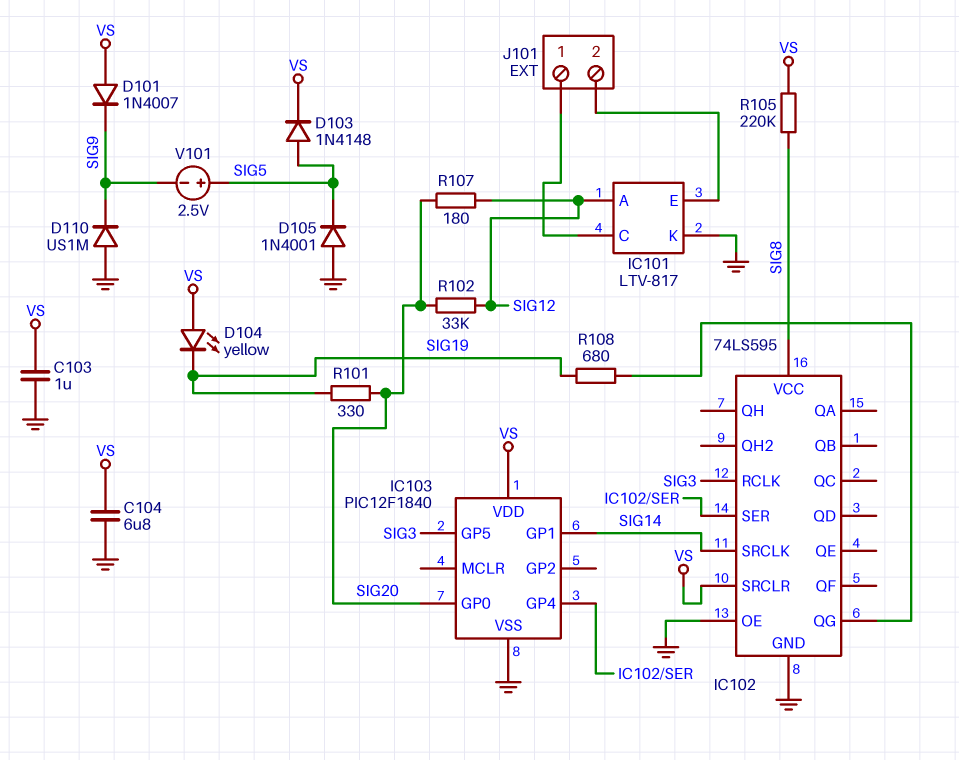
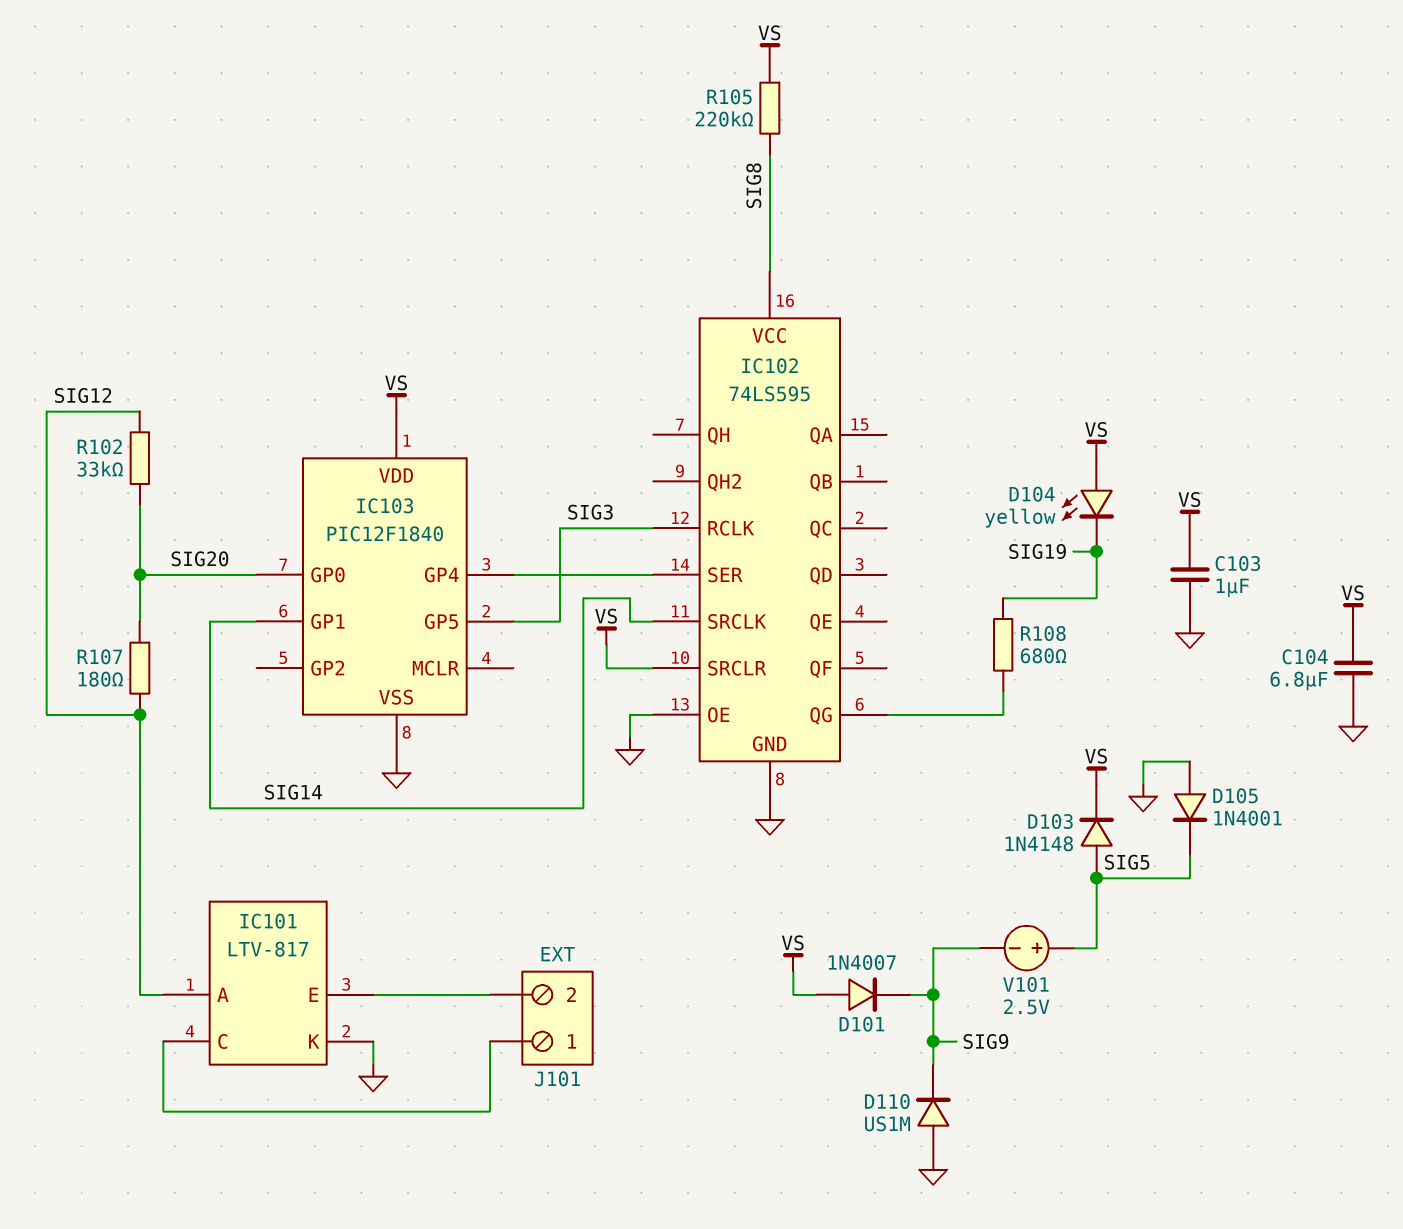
R101: 330 (SIG19, SIG20) -> none

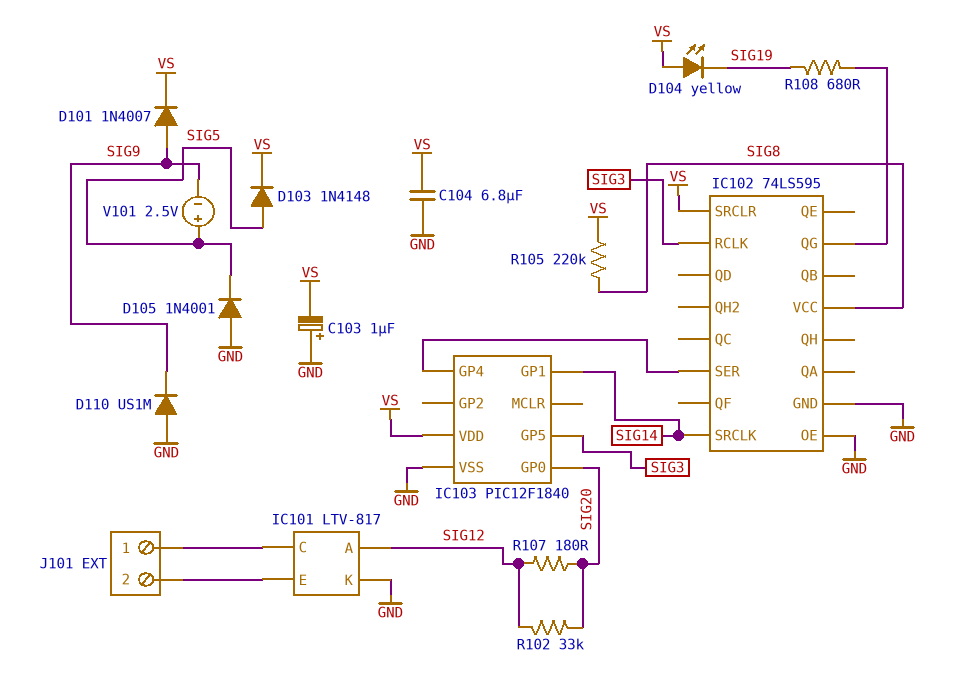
C103: 1uF (GND, VS) -> 1uF (plus GND, minus VS)
D101: diode 1N4007 (A VS, K SIG9) -> diode 1N4007 (A SIG9, K VS)

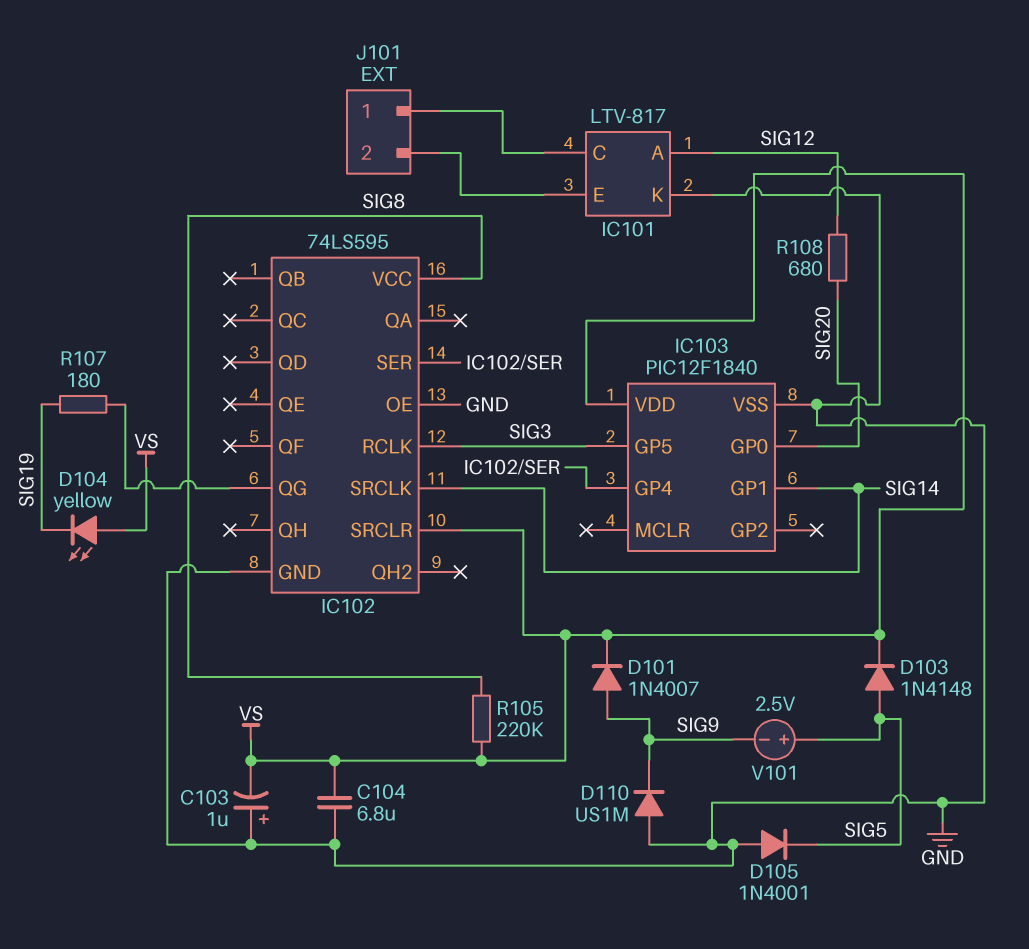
R102: 33k (SIG12, SIG20) -> none
R107: 180 (SIG12, SIG20) -> 180 (IC102/QG, SIG19)
R108: 680 (IC102/QG, SIG19) -> 680 (SIG12, SIG20)

